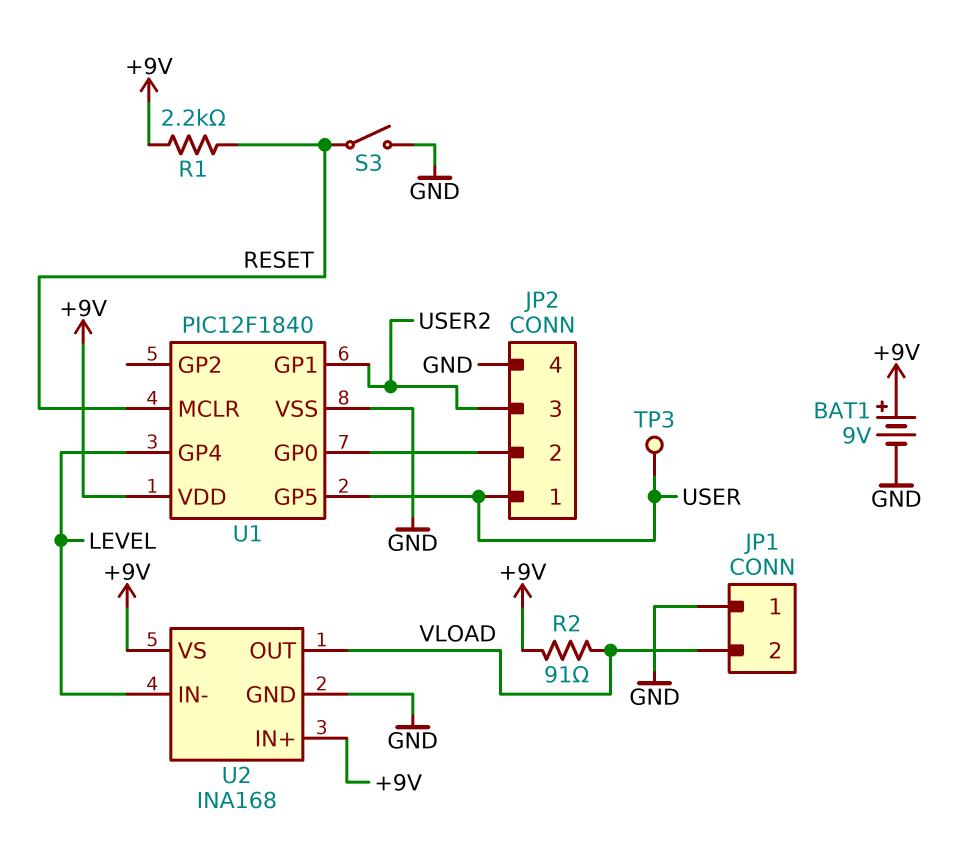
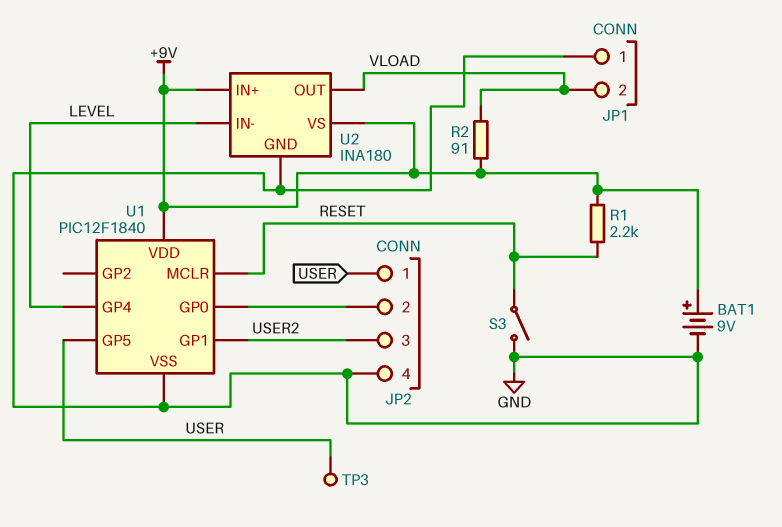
U2: INA168 -> INA180

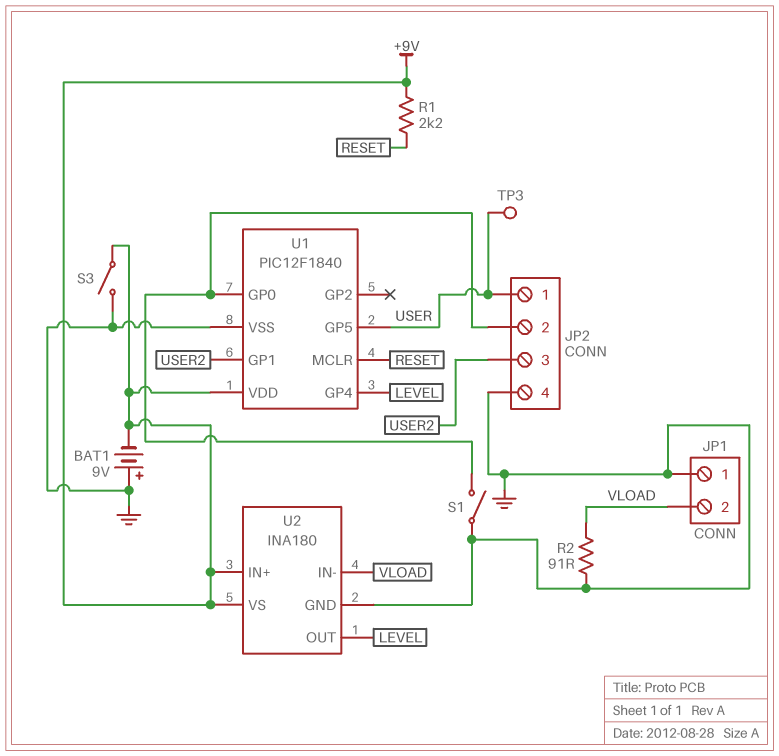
BAT1: 9V (plus +9V, minus GND) -> 9V (plus GND, minus +9V)
R2: 91 (+9V, VLOAD) -> 91 (GND, VLOAD)
S1: none -> switch (GND, JP2/2)
S3: switch (GND, RESET) -> switch (+9V, GND)
U2 pin IN-: LEVEL -> VLOAD
U2 pin OUT: VLOAD -> LEVEL

